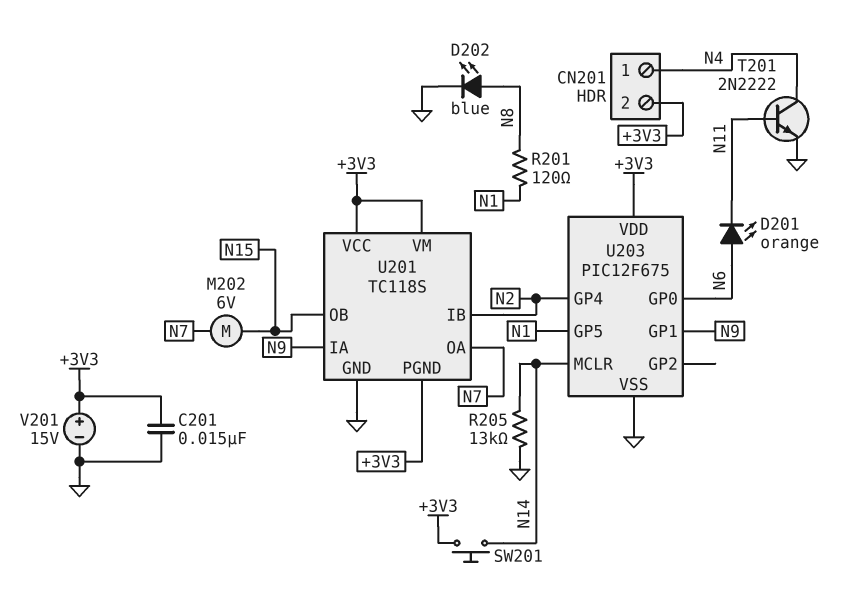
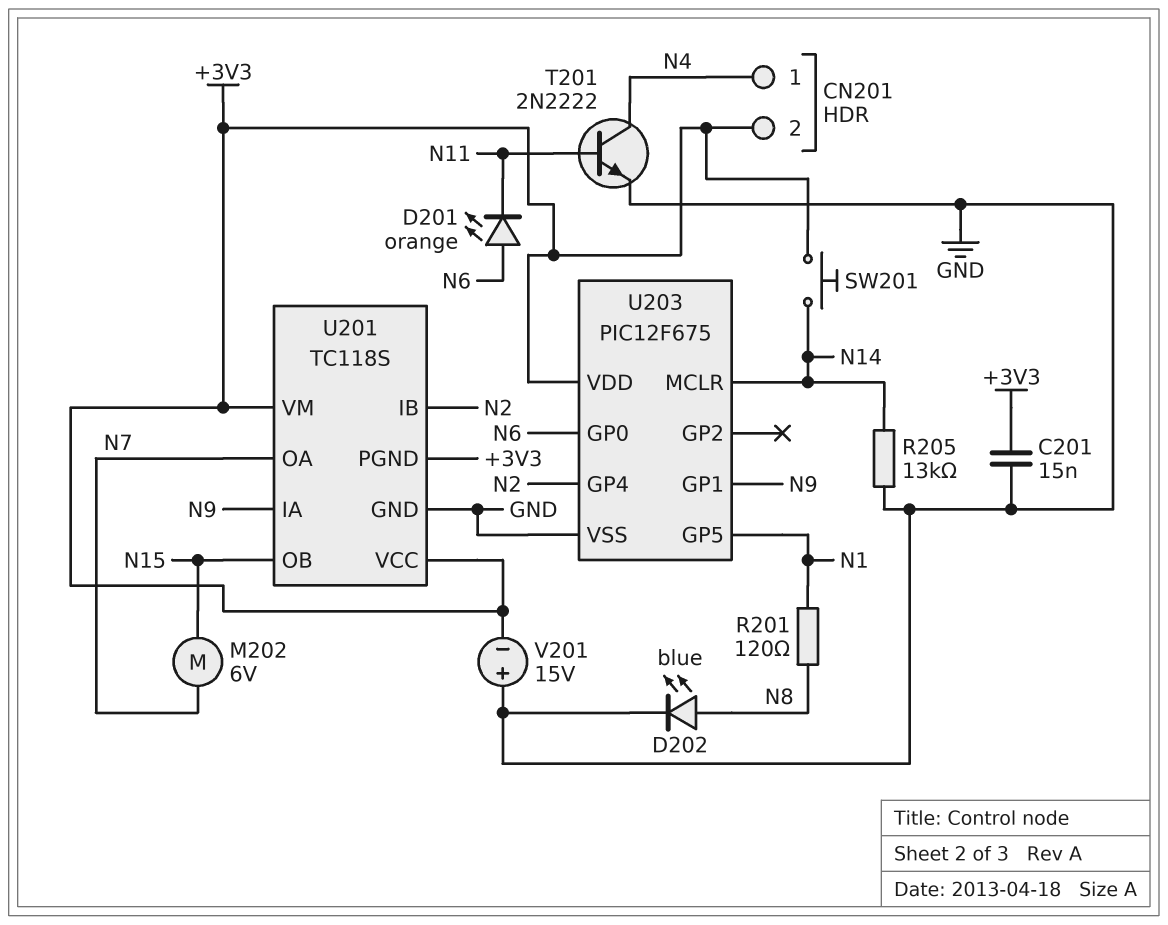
V201: 15V (plus +3V3, minus GND) -> 15V (plus GND, minus +3V3)

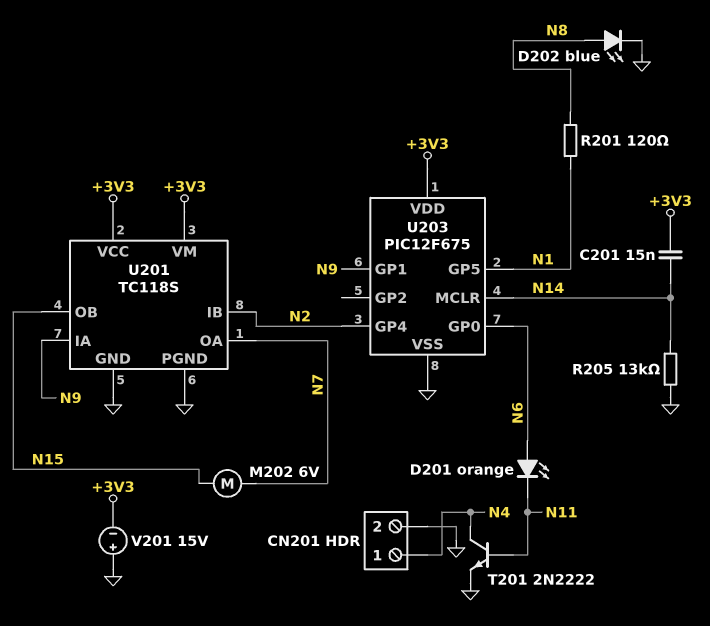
C201: 15nF (+3V3, GND) -> 15nF (+3V3, N14)
CN201 pin 2: +3V3 -> GND
SW201: button (+3V3, N14) -> none
U201 pin PGND: +3V3 -> GND

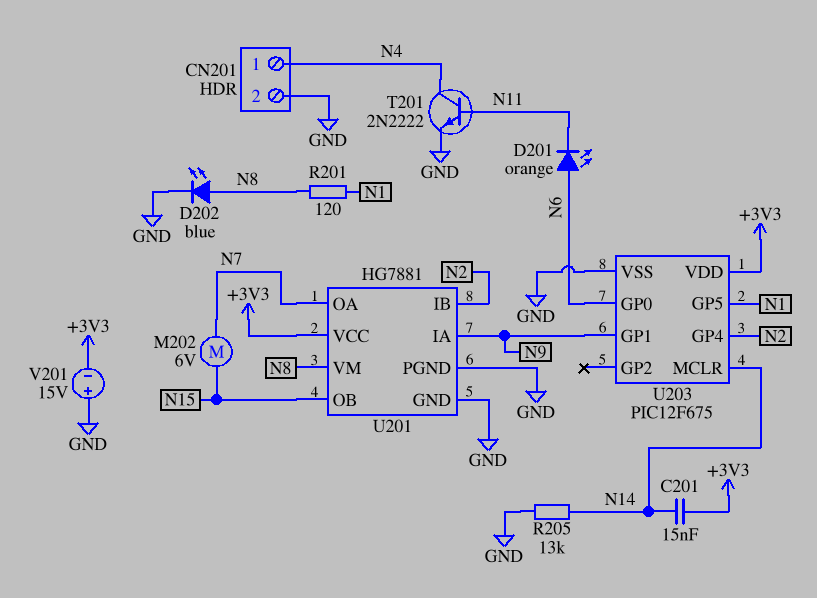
U201: TC118S -> HG7881
U201 pin VM: +3V3 -> N8

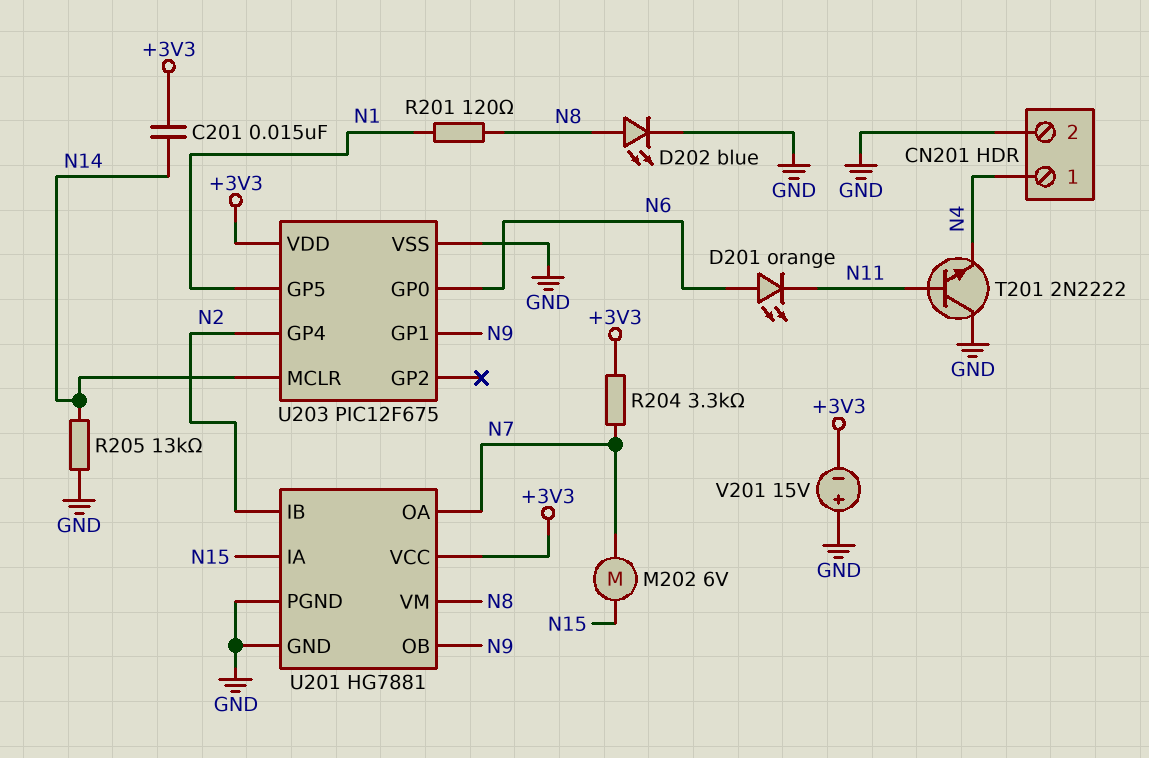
R204: none -> 3.3k (+3V3, N7)
T201: NPN 2N2222 (B N11, C N4, E GND) -> NPN 2N2222 (B N11, C GND, E N4)
U201 pin IA: N9 -> N15
U201 pin OB: N15 -> N9

